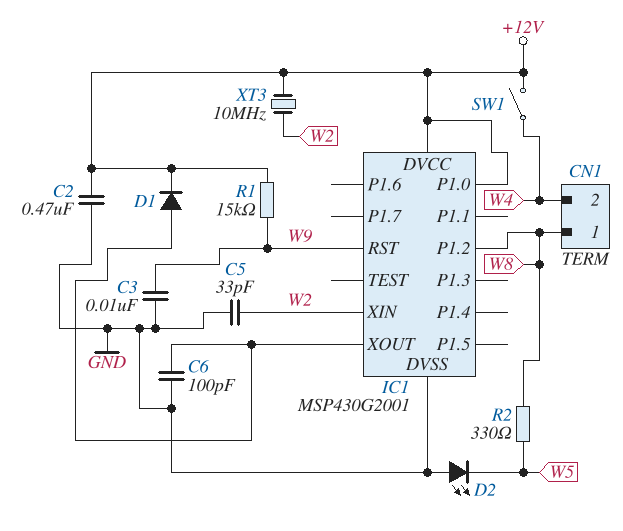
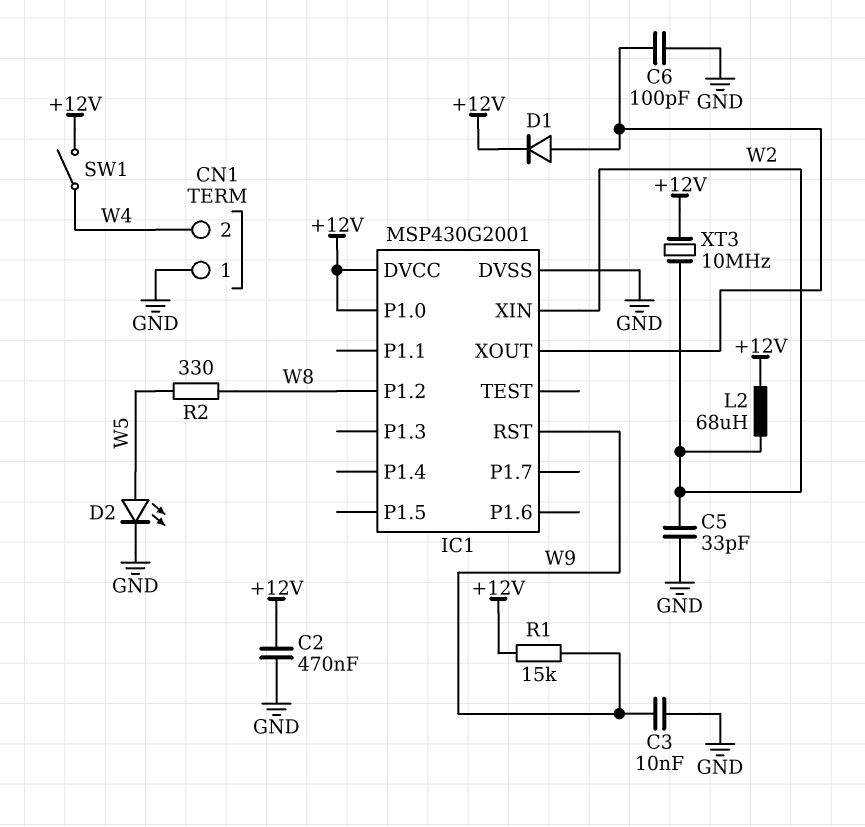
CN1 pin 1: W8 -> GND
D2: LED (A GND, K W5) -> LED (A W5, K GND)
L2: none -> 68uH (+12V, W2)

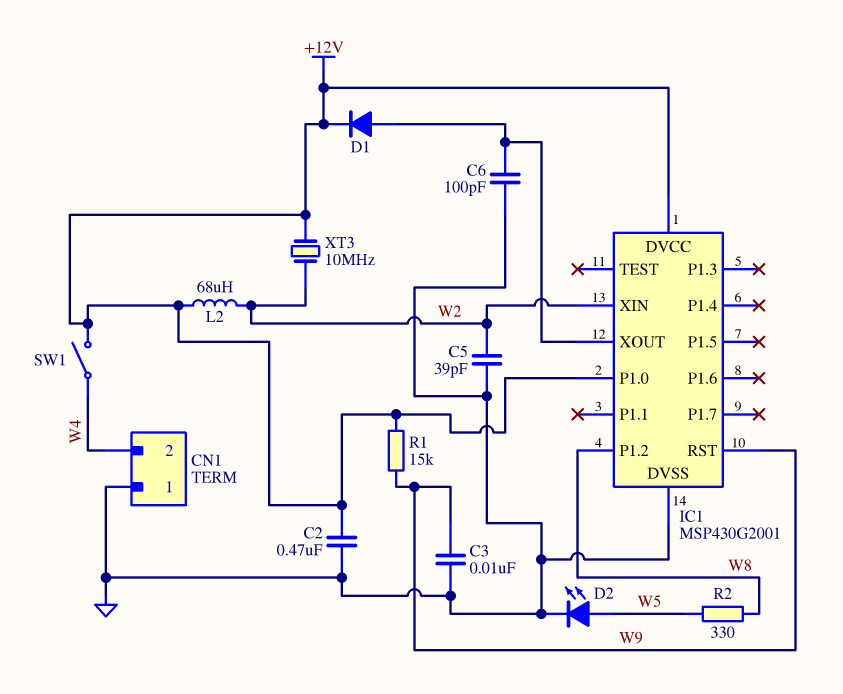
C5: 33pF (GND, W2) -> 39pF (GND, W2)

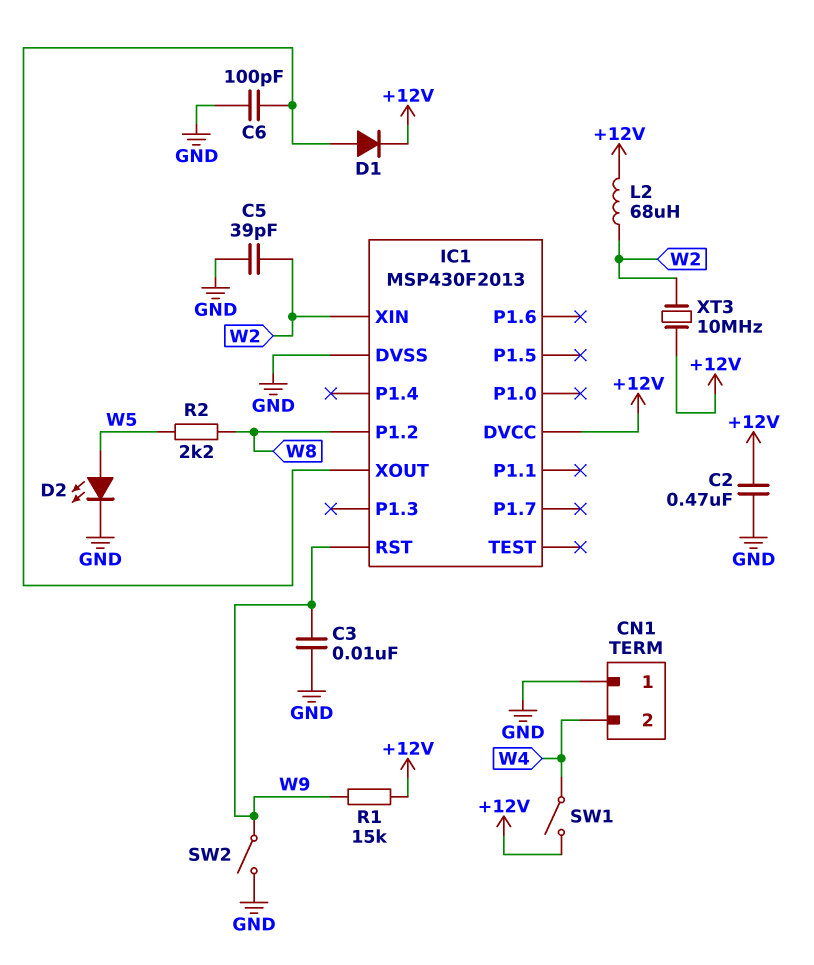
IC1: MSP430G2001 -> MSP430F2013
IC1 pin P1.0: +12V -> none
R2: 330 (W5, W8) -> 2.2k (W5, W8)
SW2: none -> switch (GND, W9)

